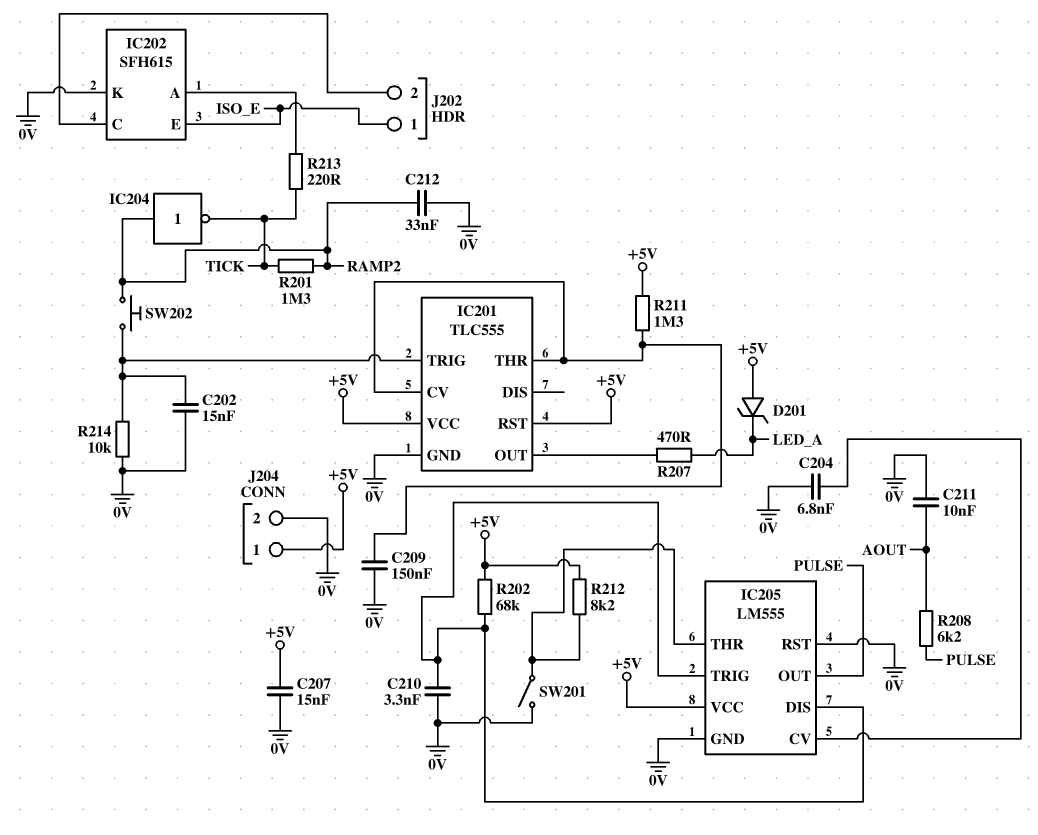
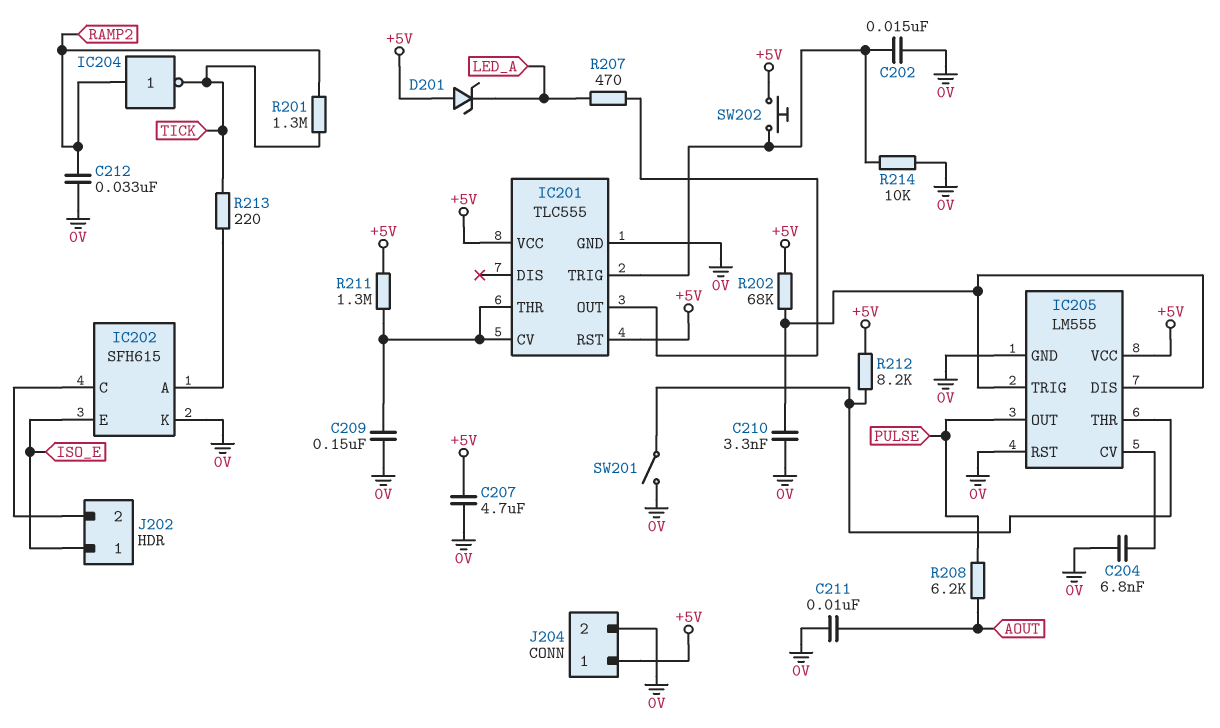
C207: 15nF (+5V, 0V) -> 4.7uF (+5V, 0V)
SW202: button (IC201/TRIG, RAMP2) -> button (+5V, IC201/TRIG)

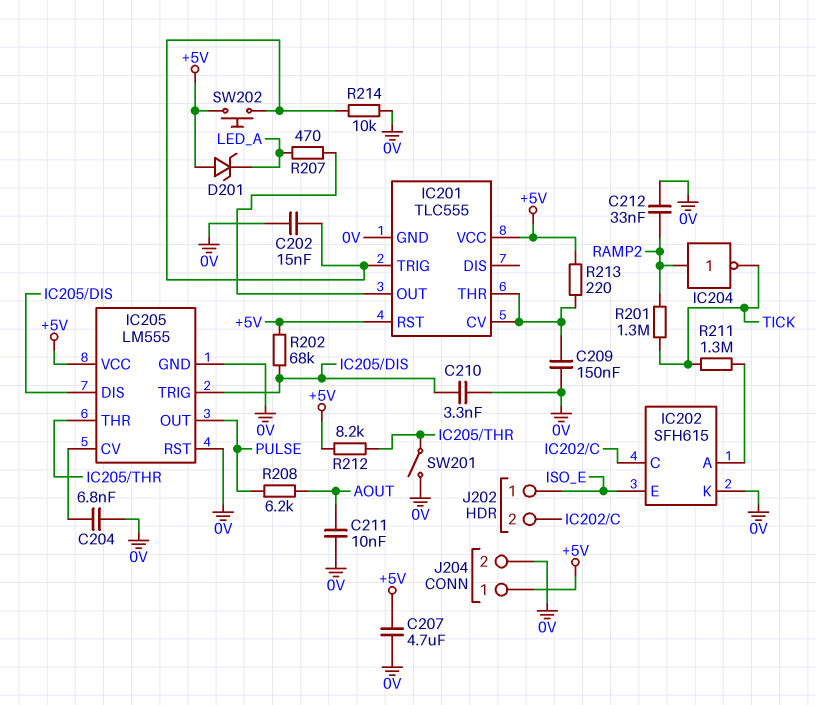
R211: 1.3M (+5V, IC201/CV) -> 1.3M (IC202/A, TICK)
R213: 220 (IC202/A, TICK) -> 220 (+5V, IC201/CV)

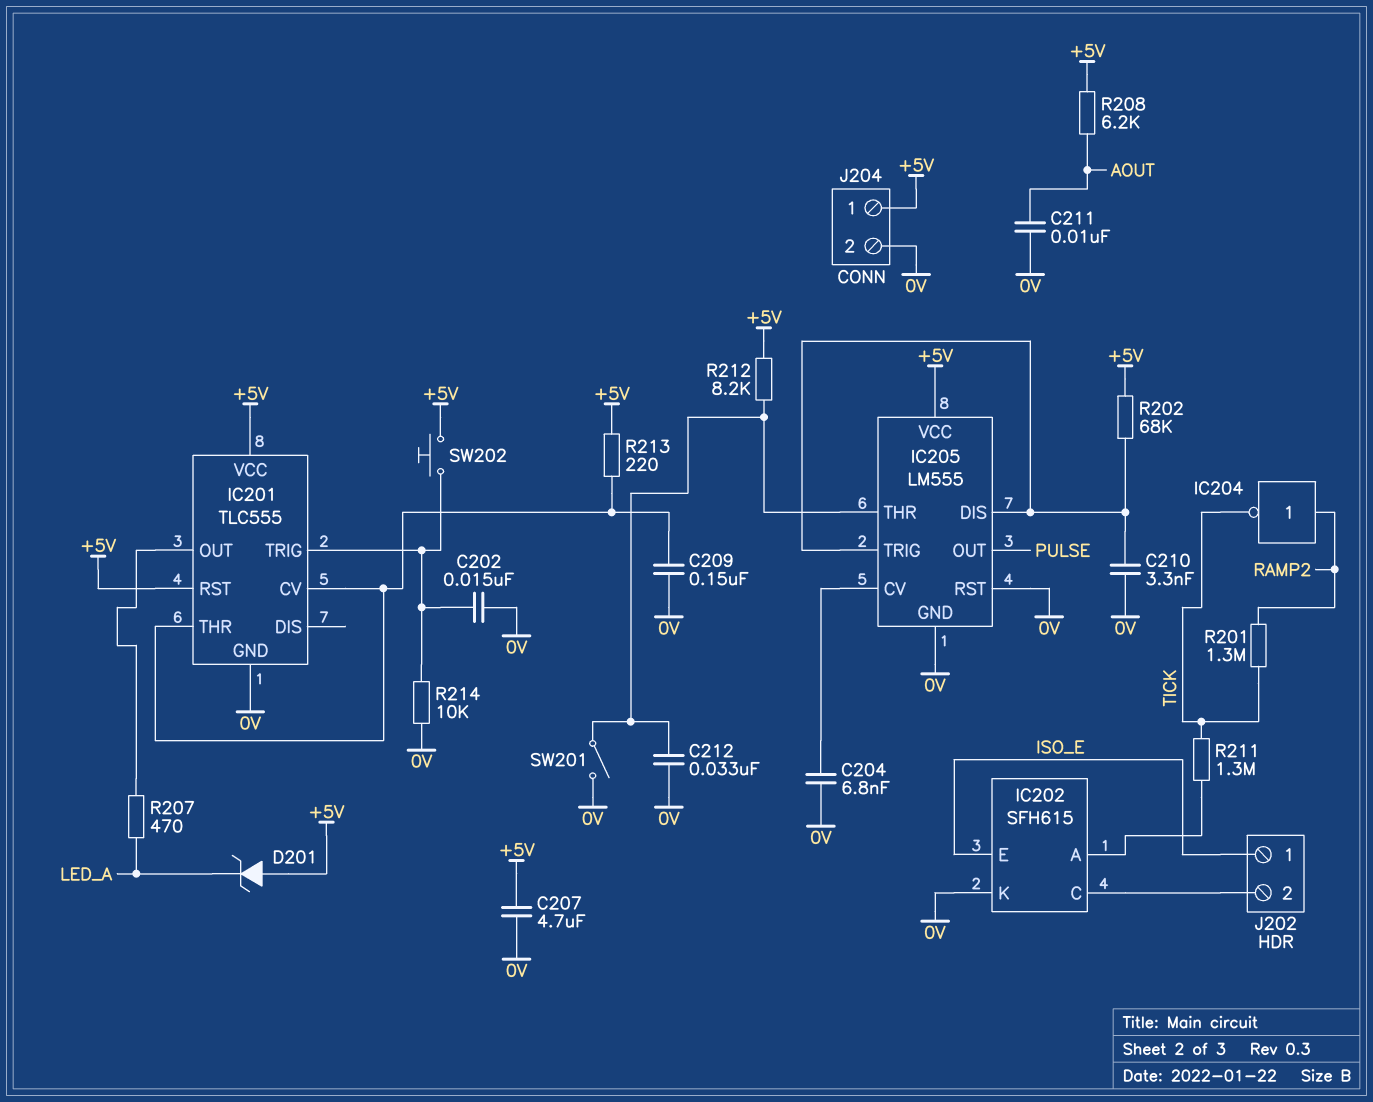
C212: 33nF (0V, RAMP2) -> 33nF (0V, IC205/THR)
R208: 6.2k (AOUT, PULSE) -> 6.2k (+5V, AOUT)

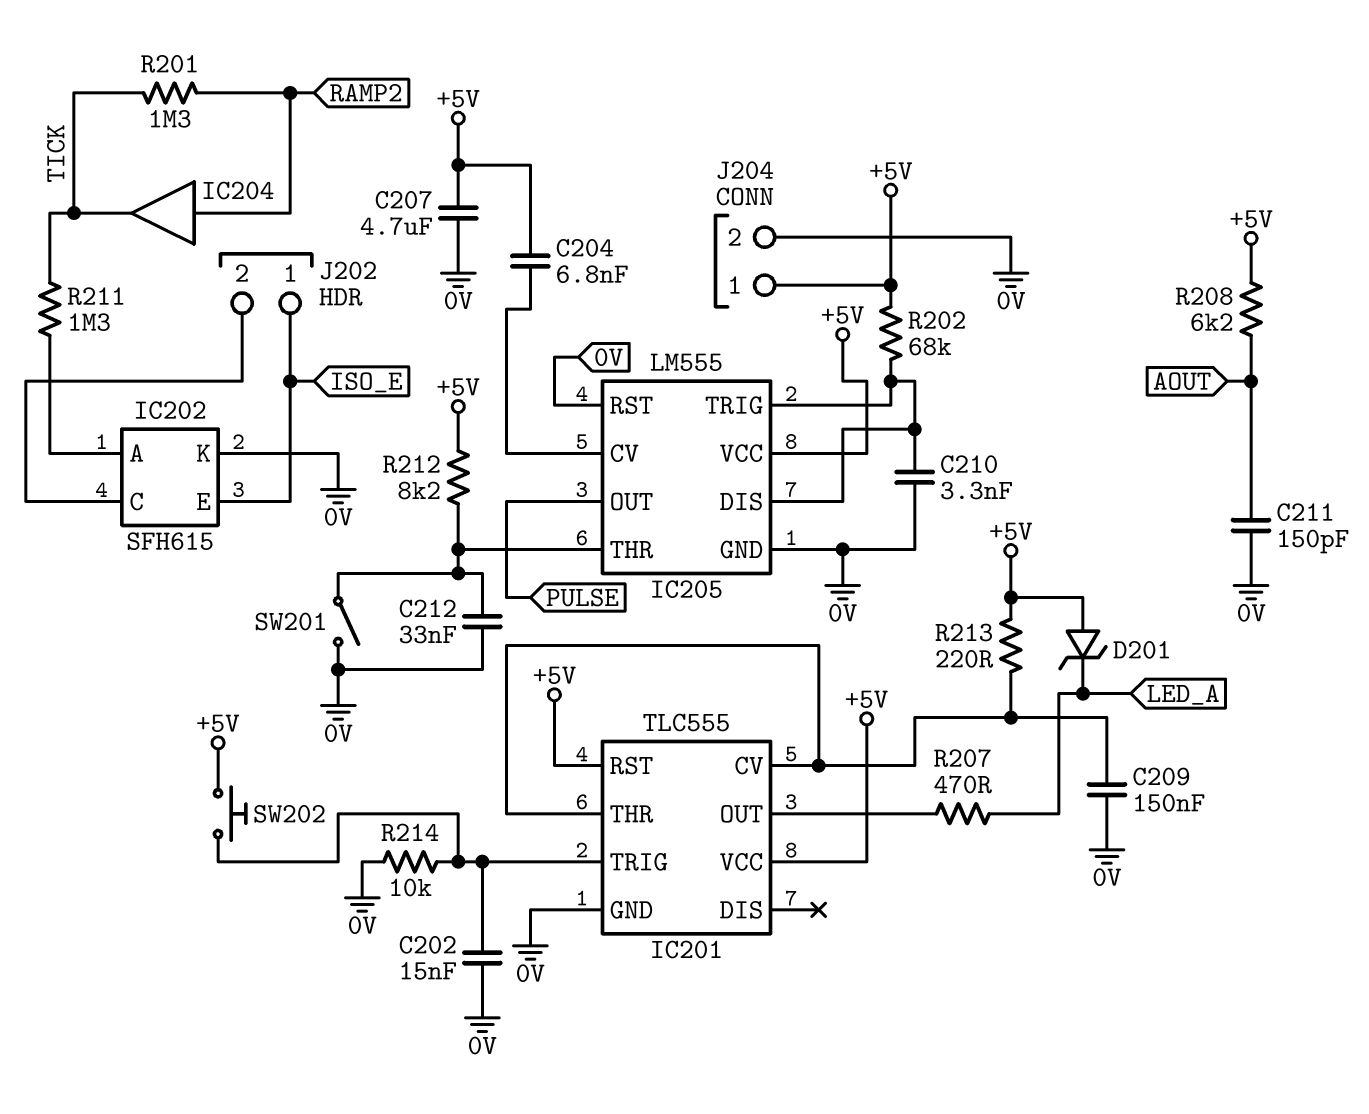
C204: 6.8nF (0V, IC205/CV) -> 6.8nF (+5V, IC205/CV)
C211: 10nF (0V, AOUT) -> 150pF (0V, AOUT)
IC204: NOT (in RAMP2, out TICK) -> buffer (in RAMP2, out TICK)

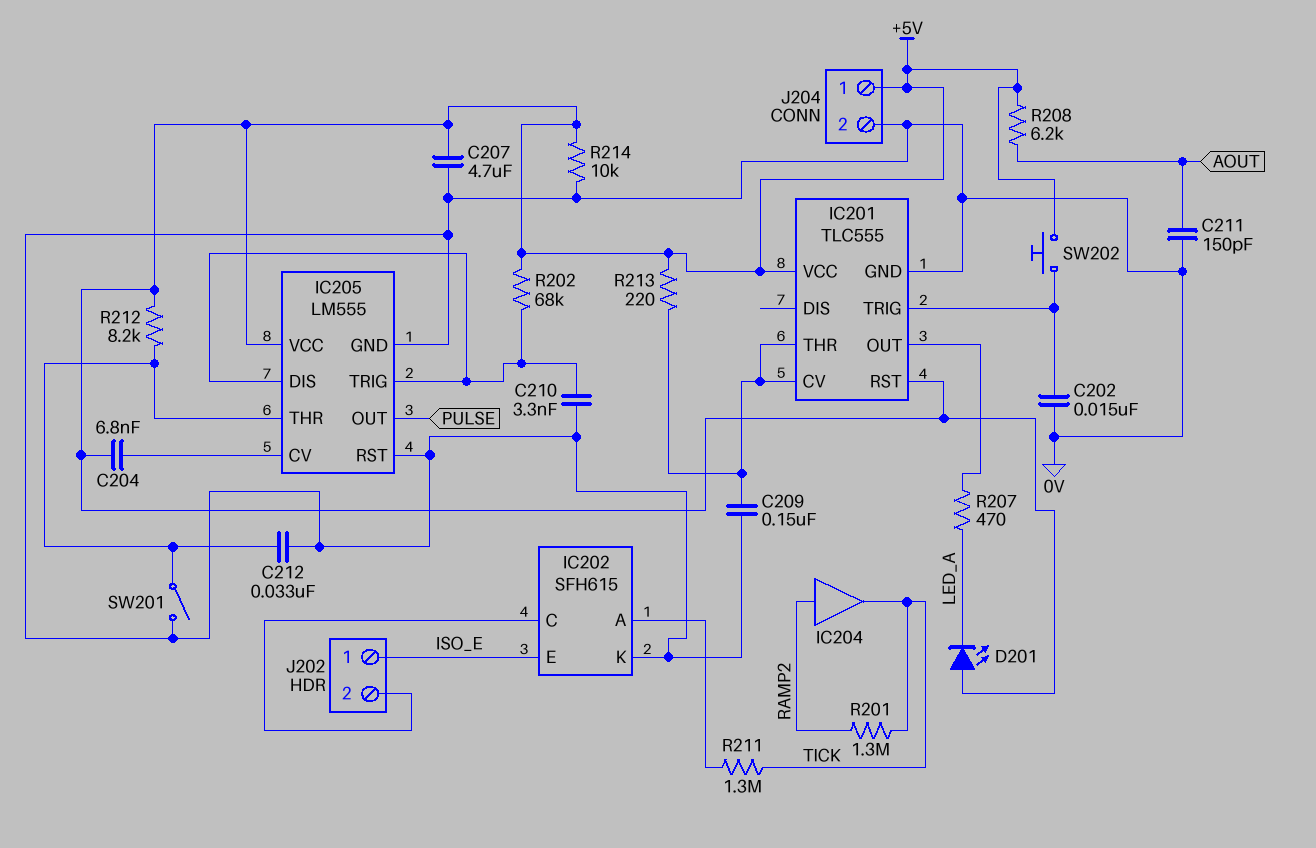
D201: zener (A +5V, K LED_A) -> LED (A +5V, K LED_A)
R214: 10k (0V, IC201/TRIG) -> 10k (+5V, 0V)

